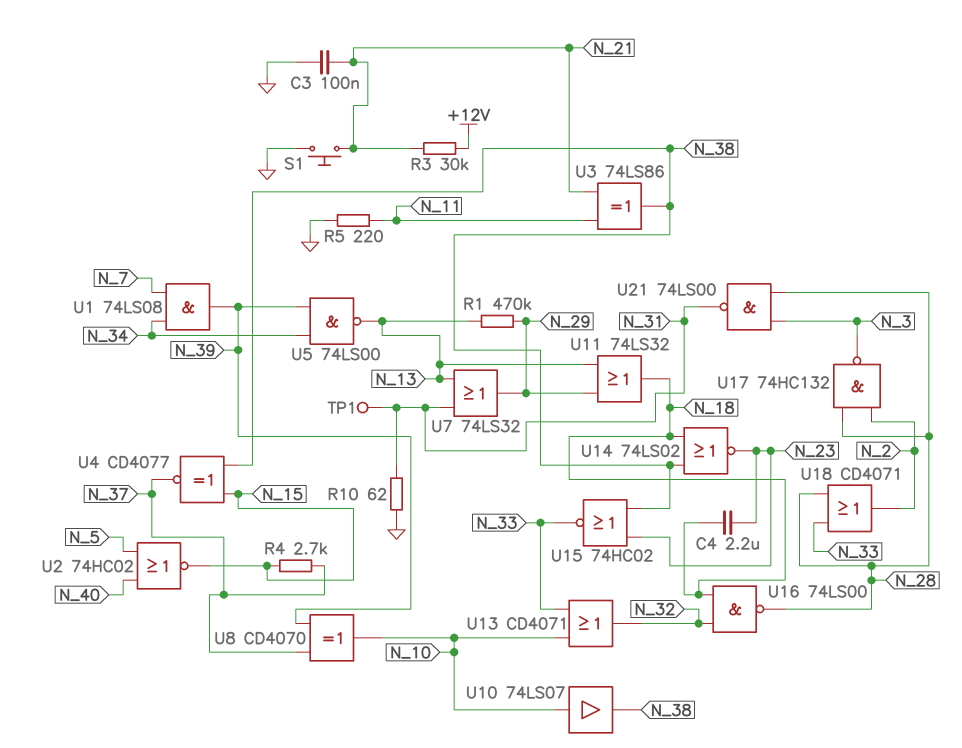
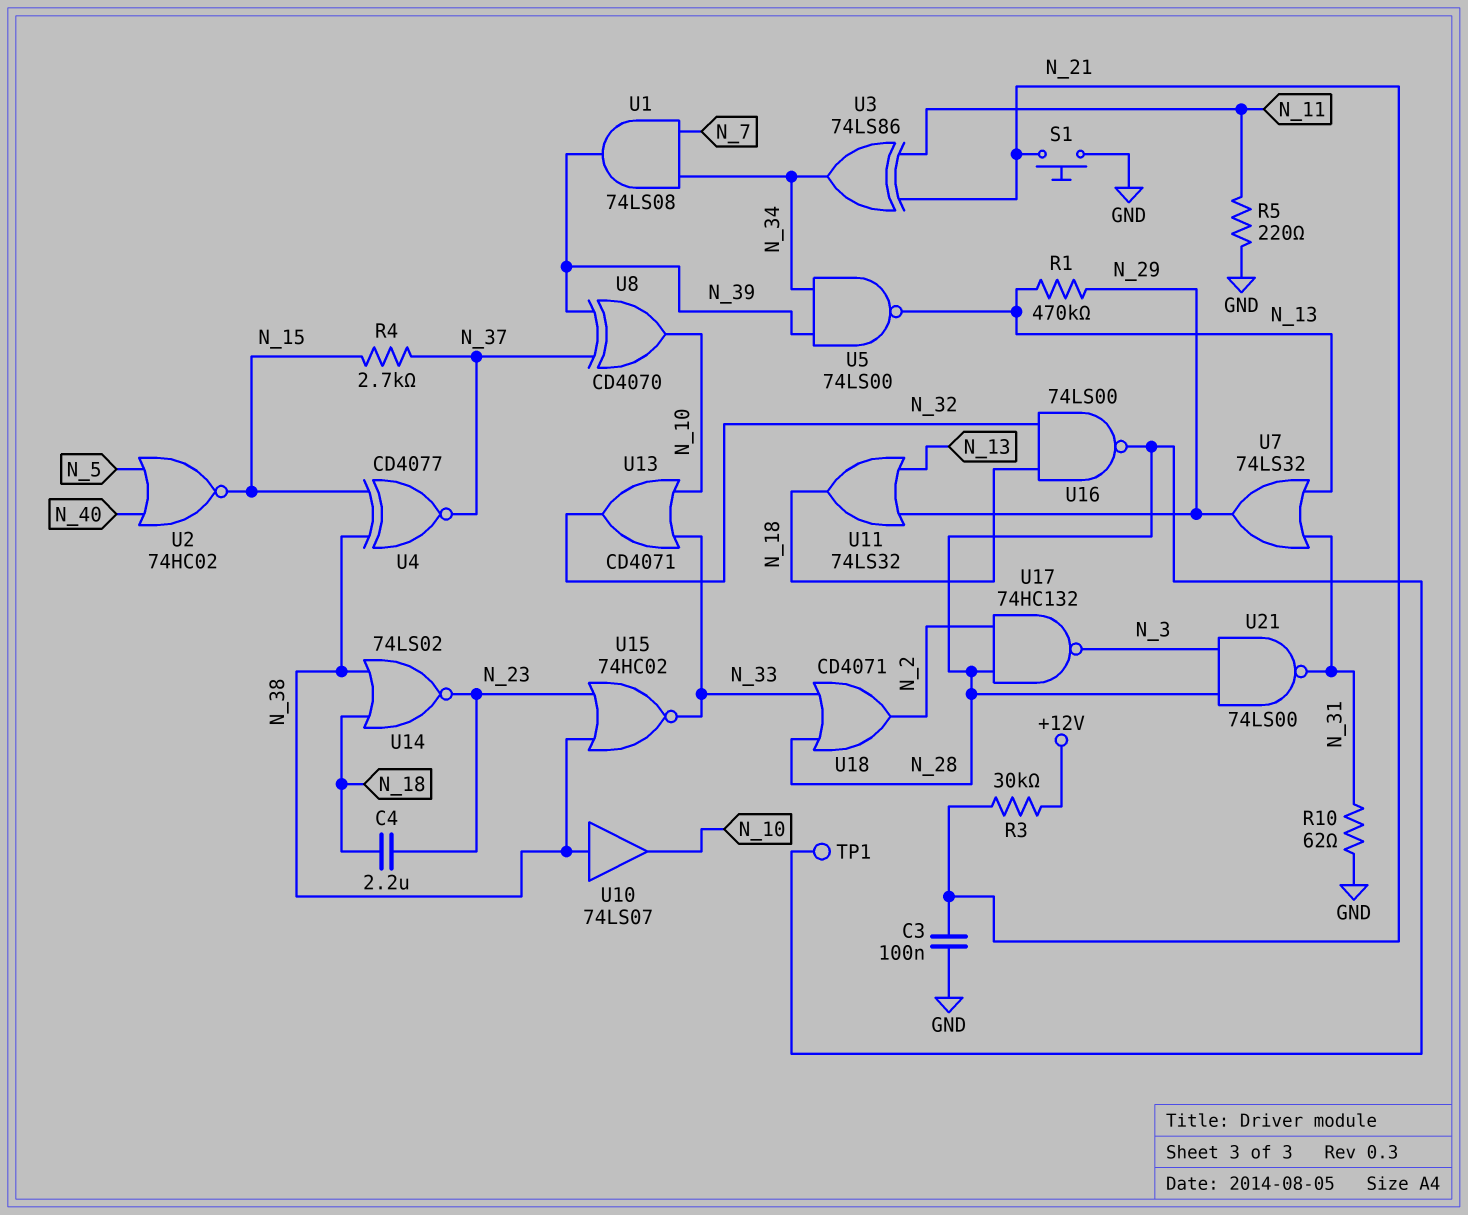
TP1: test point (N_31) -> test point (N_28)
U3: XOR 74LS86 (in N_11, in N_21, out N_38) -> XOR 74LS86 (in N_11, in N_21, out N_34)
U10: buffer 74LS07 (in N_10, out N_38) -> buffer 74LS07 (in N_38, out N_10)

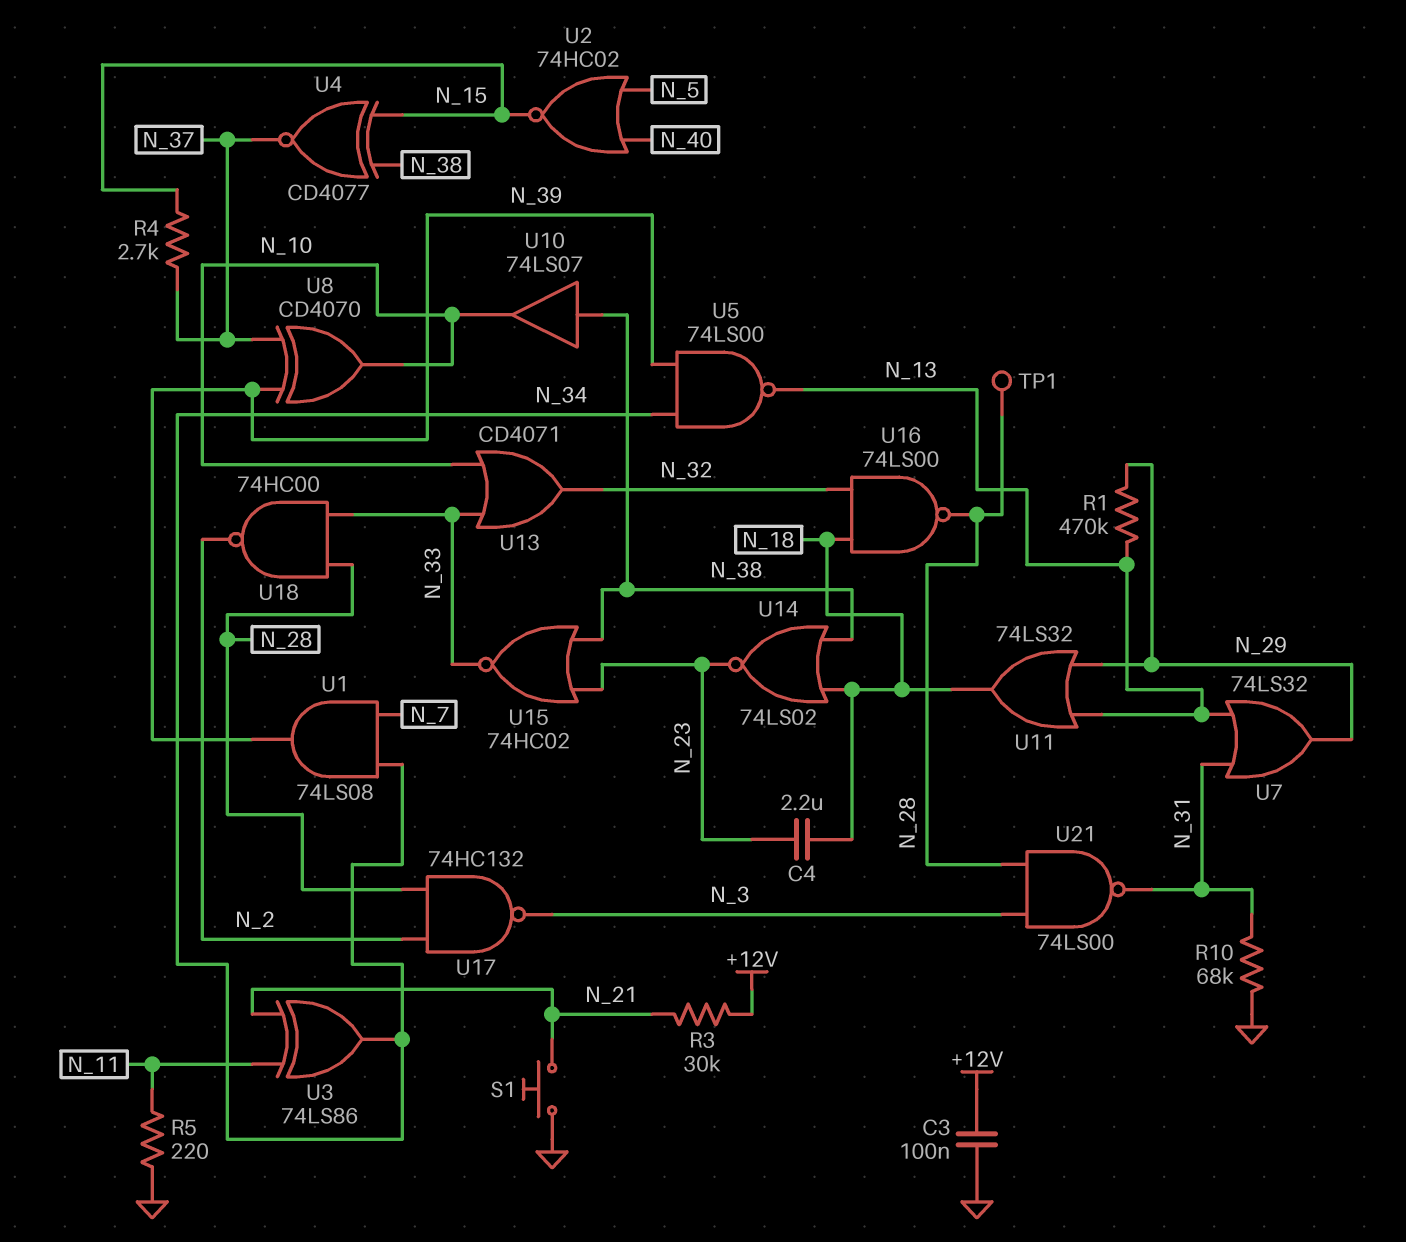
C3: 100nF (GND, N_21) -> 100nF (+12V, GND)
R10: 62 (GND, N_31) -> 68k (GND, N_31)
U18: OR CD4071 (in N_28, in N_33, out N_2) -> NAND 74HC00 (in N_28, in N_33, out N_2)

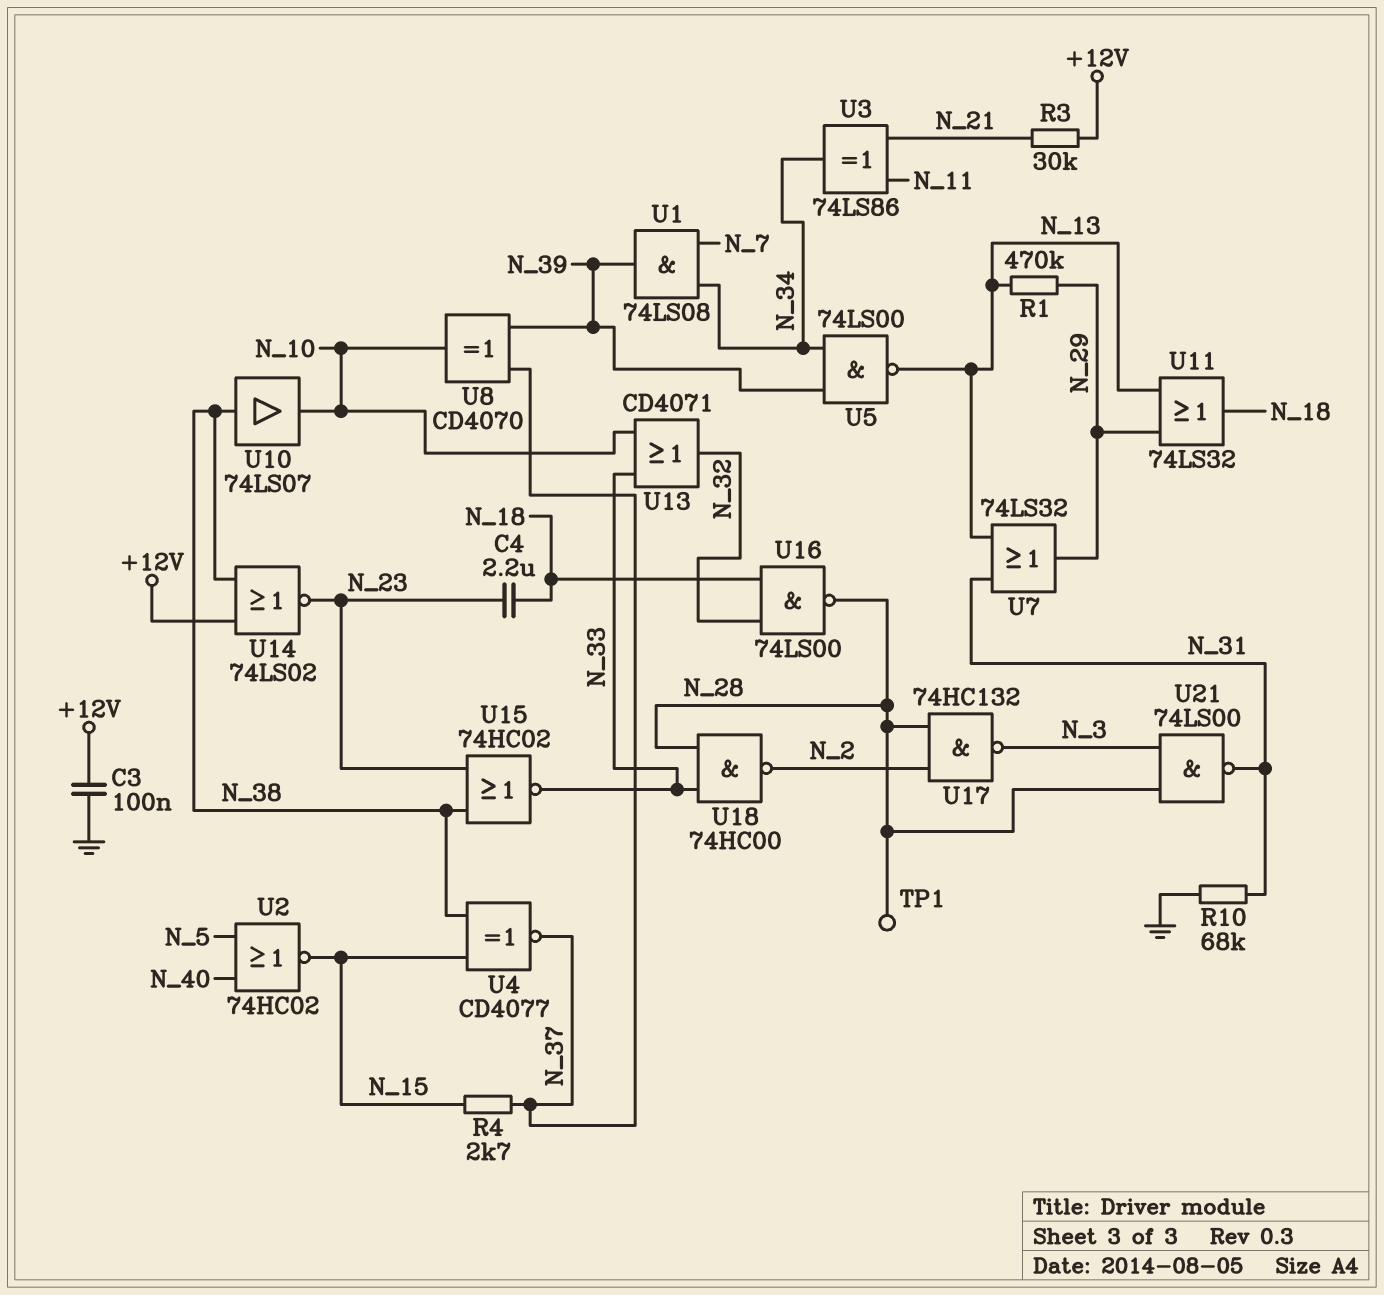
R5: 220 (GND, N_11) -> none
S1: button (GND, N_21) -> none
U14: NOR 74LS02 (in N_18, in N_38, out N_23) -> NOR 74LS02 (in +12V, in N_38, out N_23)

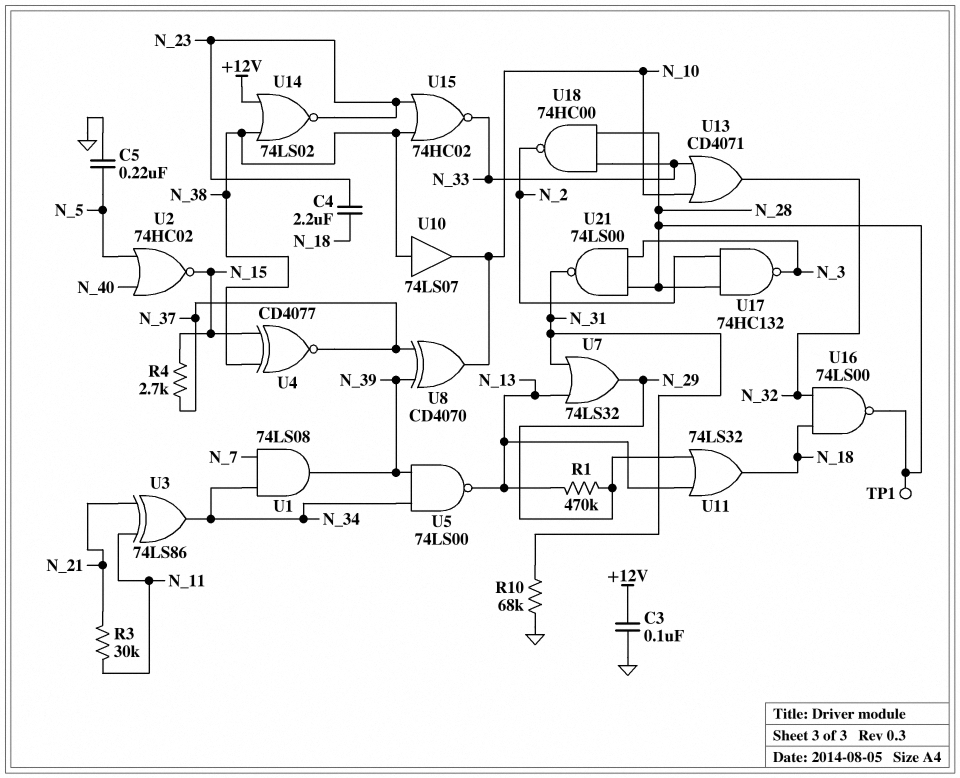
C5: none -> 220nF (GND, N_5)
R3: 30k (+12V, N_21) -> 30k (N_11, N_21)

